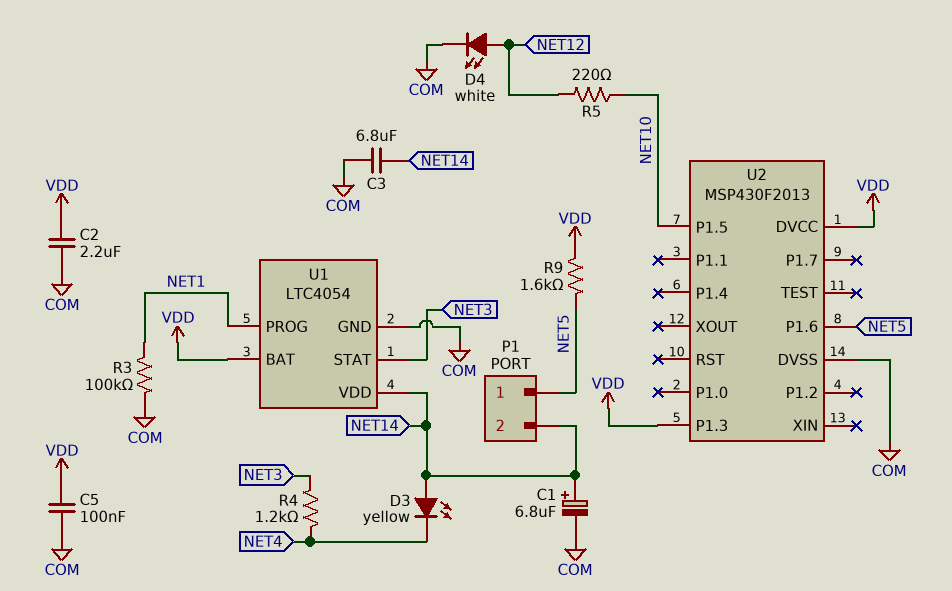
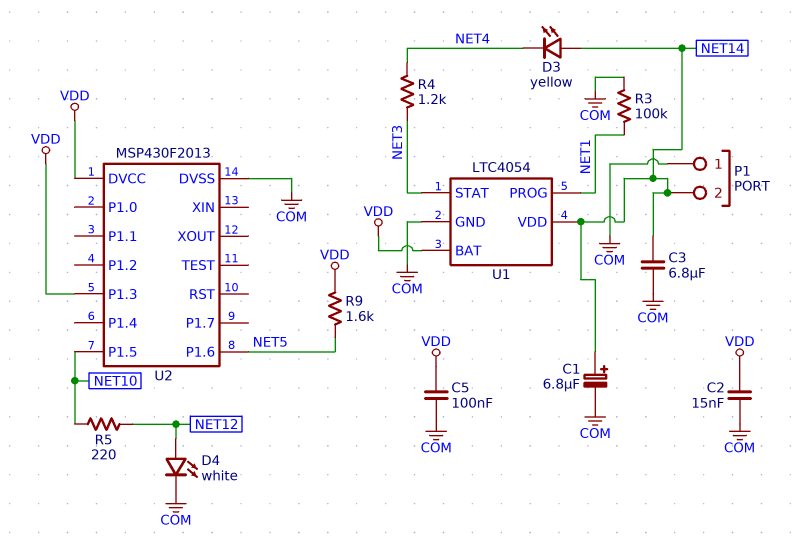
C2: 2.2uF (COM, VDD) -> 15nF (COM, VDD)
P1 pin 1: NET5 -> COM

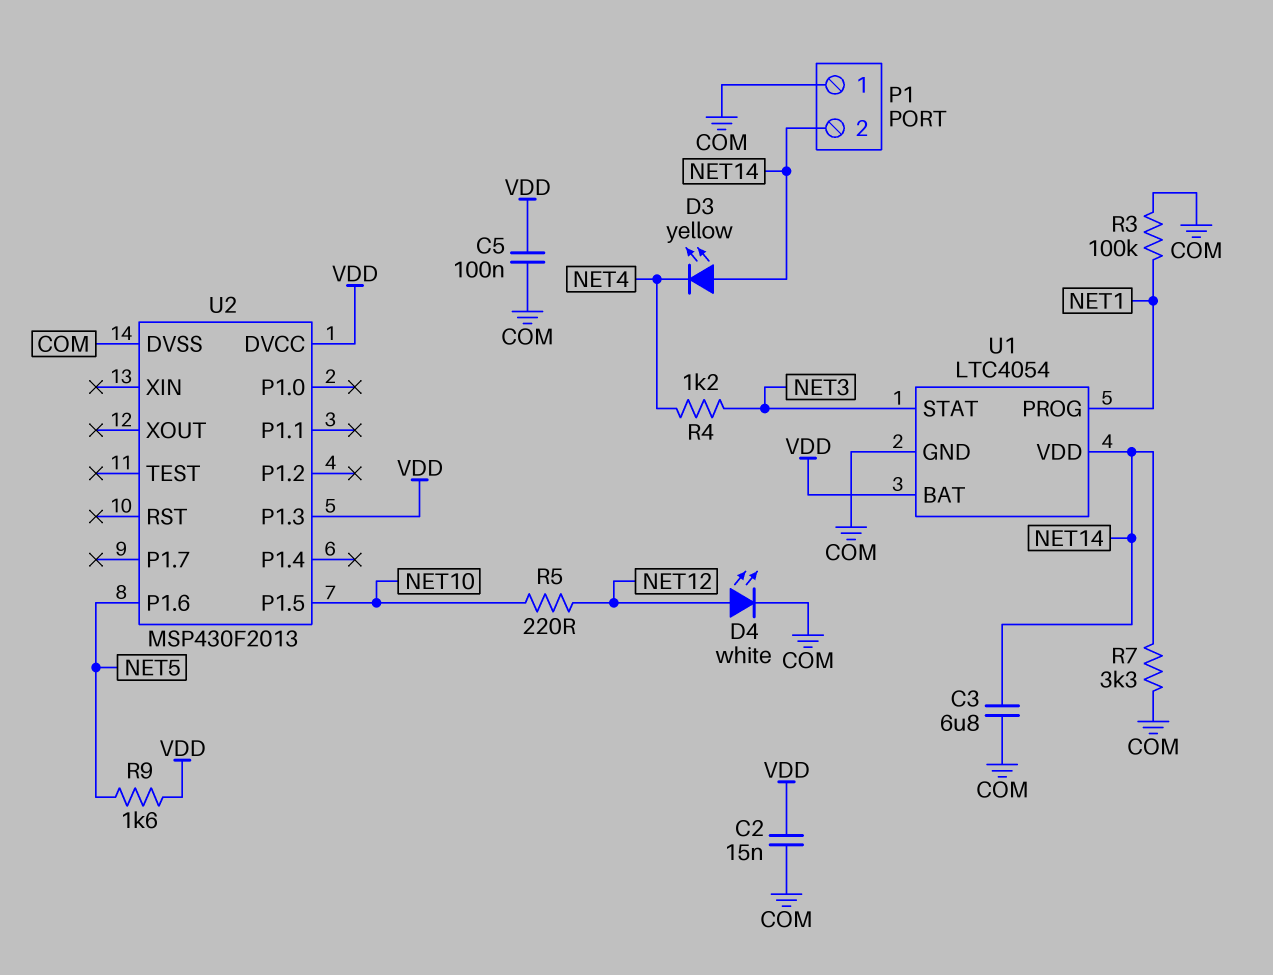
C1: 6.8uF (plus NET14, minus COM) -> none
R7: none -> 3.3k (COM, NET14)

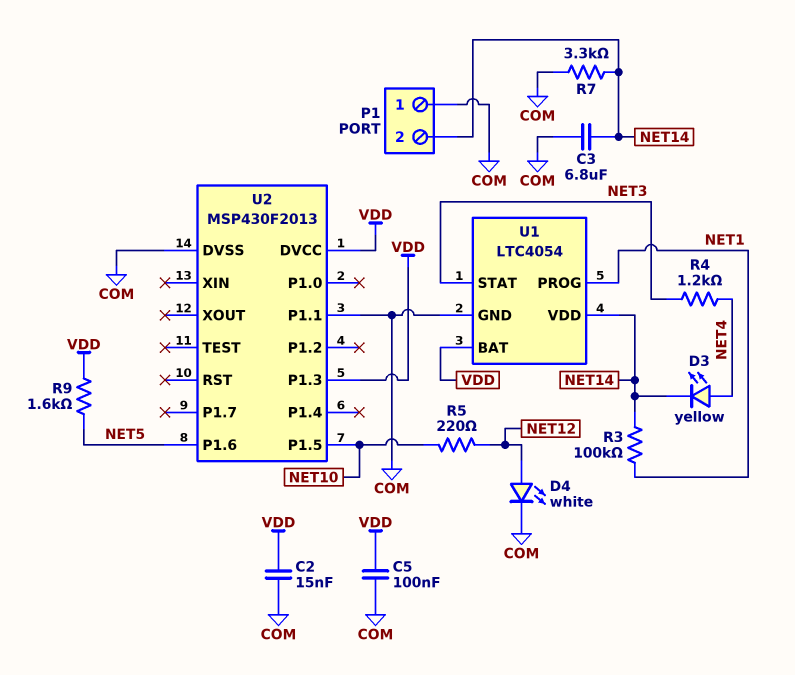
D3: LED yellow (A NET14, K NET4) -> LED yellow (A NET4, K NET14)
R3: 100k (COM, NET1) -> 100k (NET1, NET14)
U2 pin P1.1: none -> COM

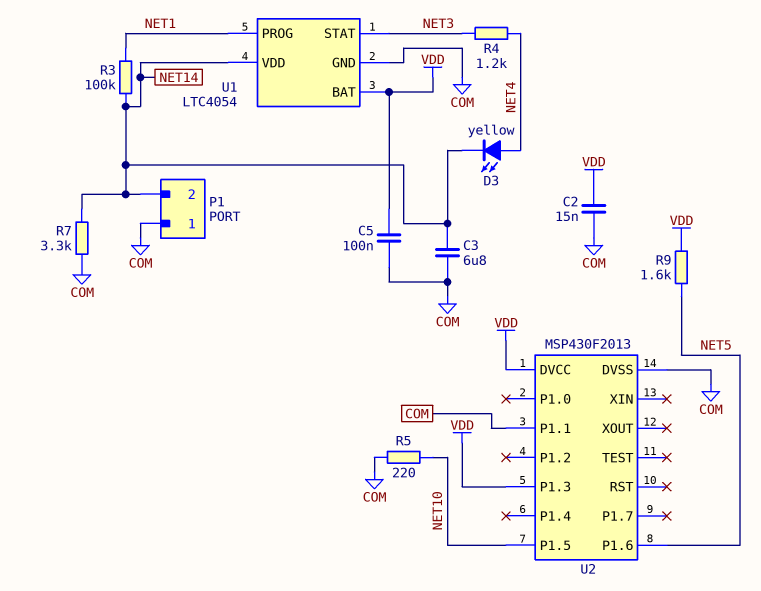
D4: LED white (A NET12, K COM) -> none
R5: 220 (NET10, NET12) -> 220 (COM, NET10)

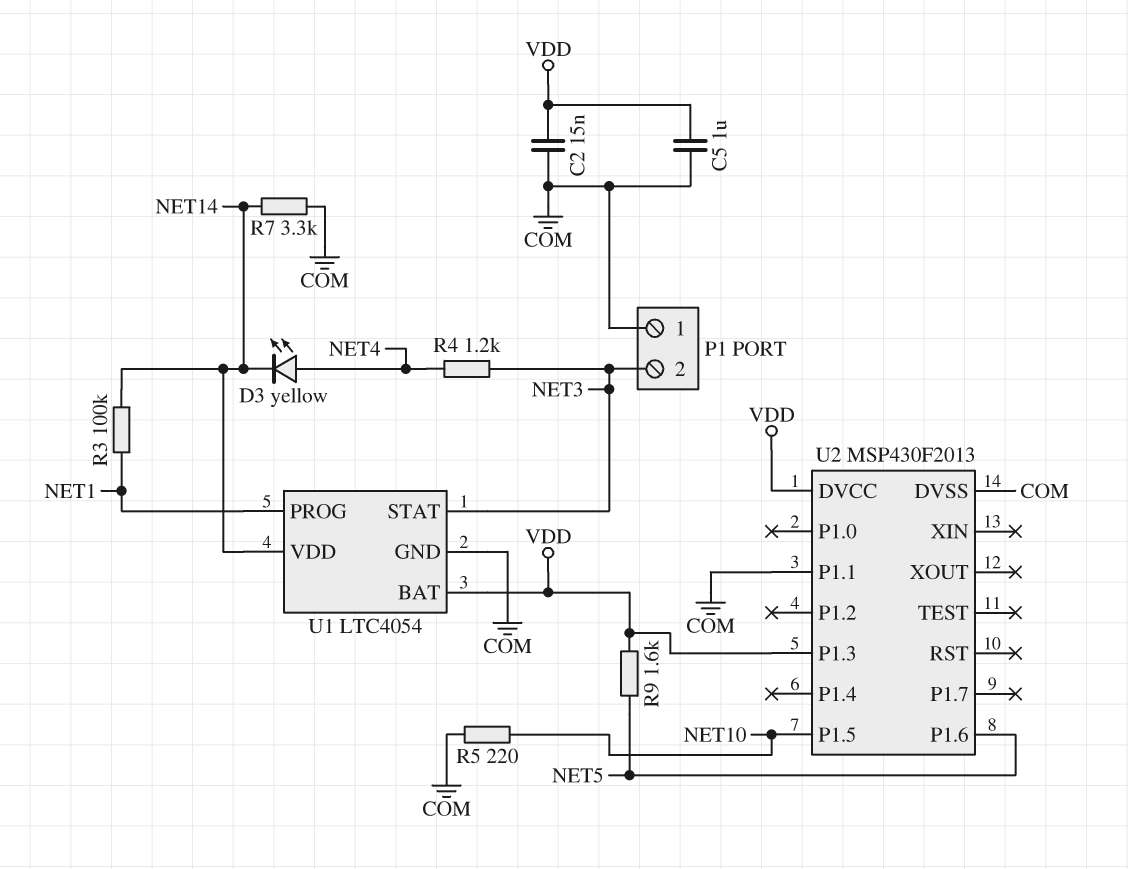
C3: 6.8uF (COM, NET14) -> none
C5: 100nF (COM, VDD) -> 1uF (COM, VDD)
P1 pin 2: NET14 -> NET3

